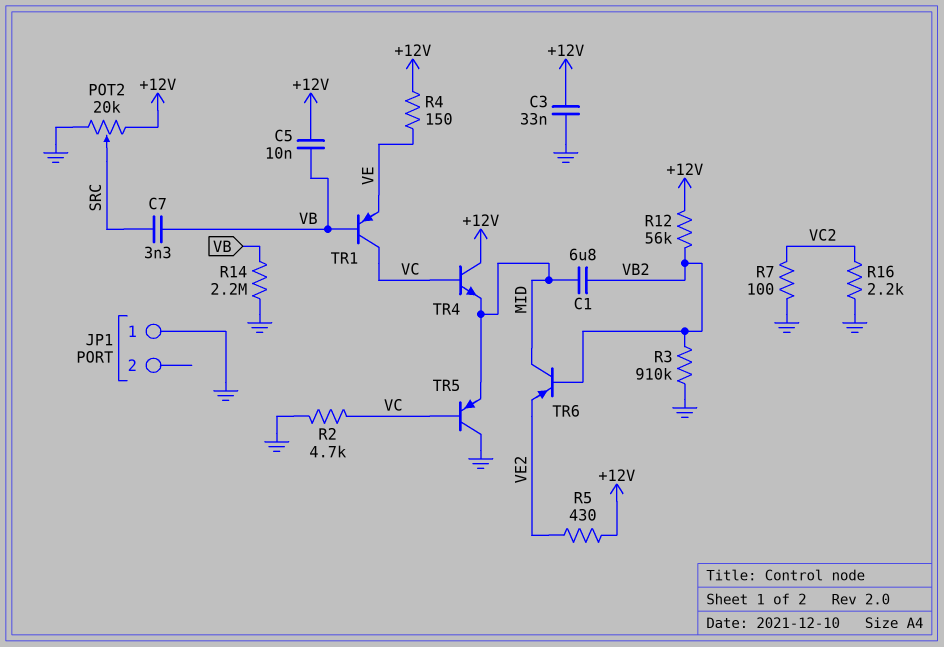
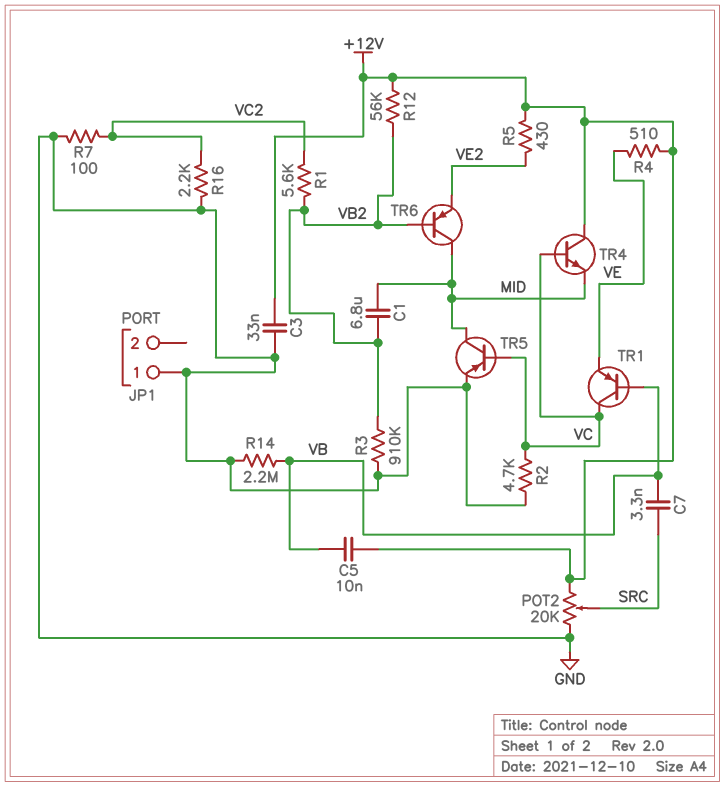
R1: none -> 5.6k (VB2, VC2)
R4: 150 (+12V, VE) -> 510 (+12V, VE)
TR5: PNP (B VC, C GND, E MID) -> PNP (B VC, C MID, E GND)

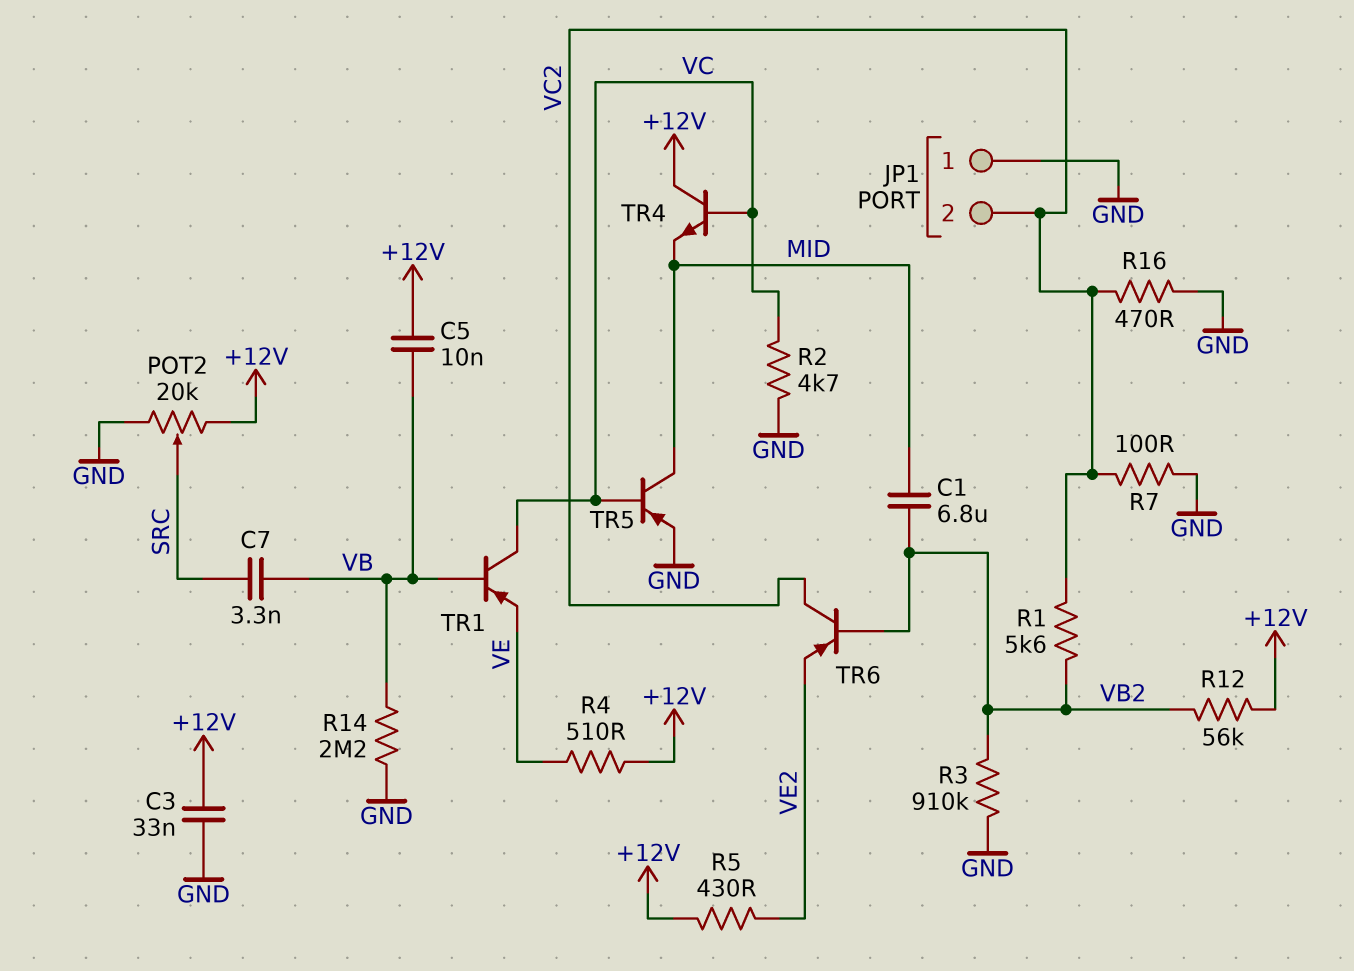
JP1 pin 2: none -> VC2
R16: 2.2k (GND, VC2) -> 470 (GND, VC2)
TR6: PNP (B VB2, C MID, E VE2) -> PNP (B VB2, C VC2, E VE2)

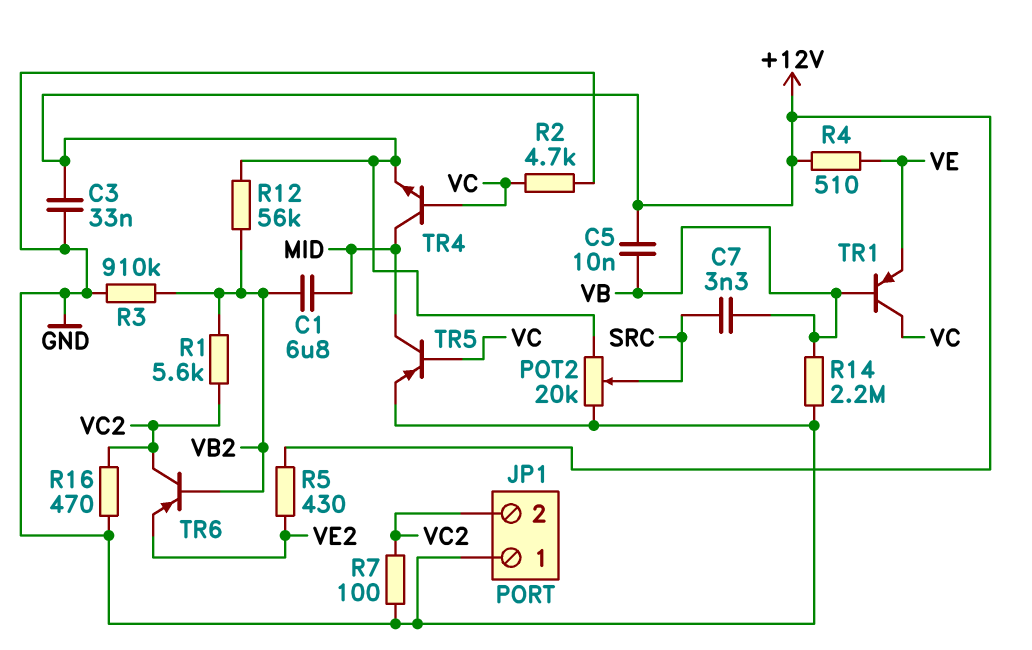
TR4: NPN (B VC, C +12V, E MID) -> NPN (B VC, C MID, E +12V)

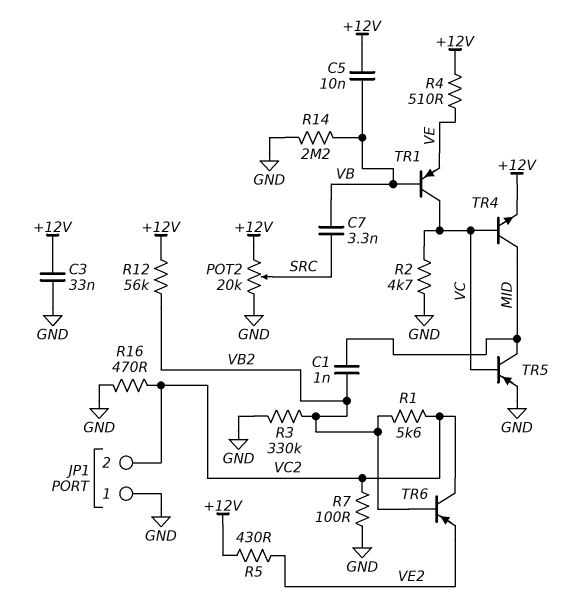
C1: 6.8uF (MID, VB2) -> 1nF (MID, VB2)
R3: 910k (GND, VB2) -> 330k (GND, VB2)

